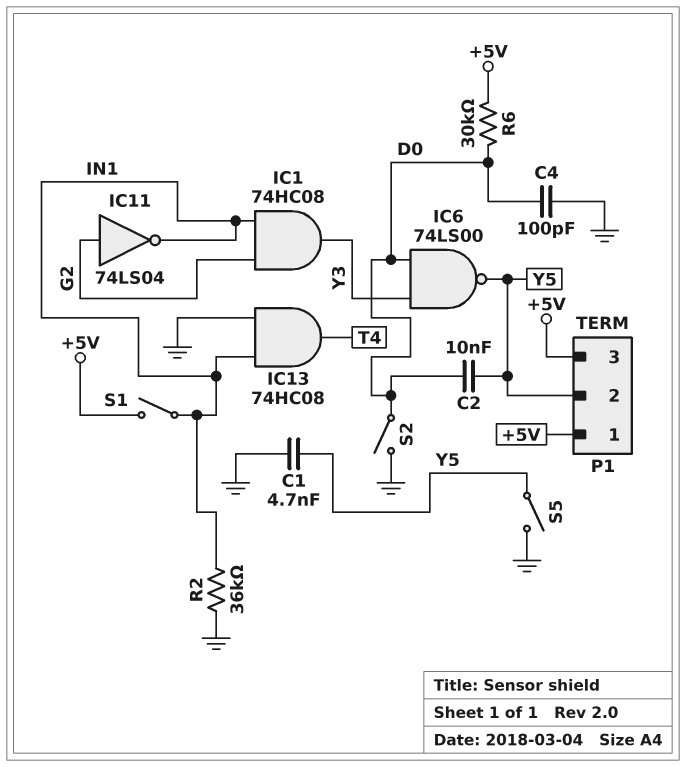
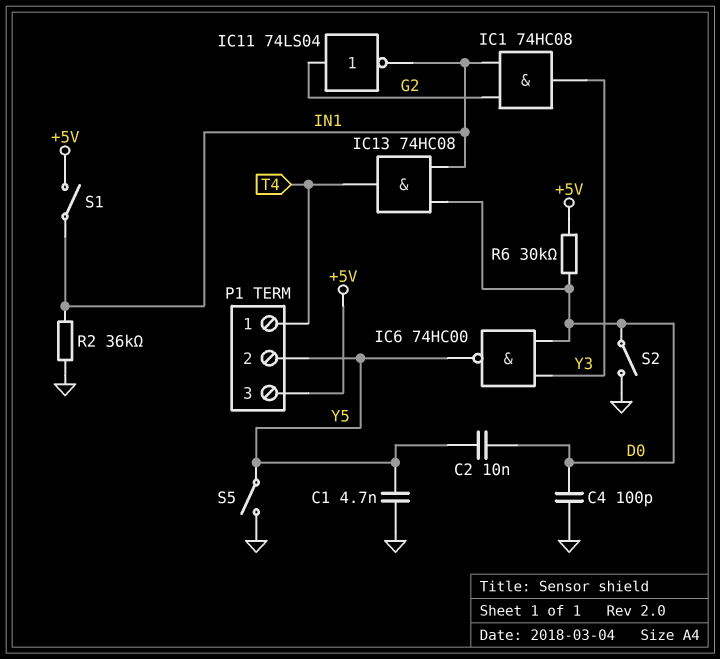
IC6: NAND 74LS00 (in D0, in Y3, out Y5) -> NAND 74HC00 (in D0, in Y3, out Y5)
IC13: AND 74HC08 (in GND, in IN1, out T4) -> AND 74HC08 (in D0, in IN1, out T4)
P1 pin 1: +5V -> T4

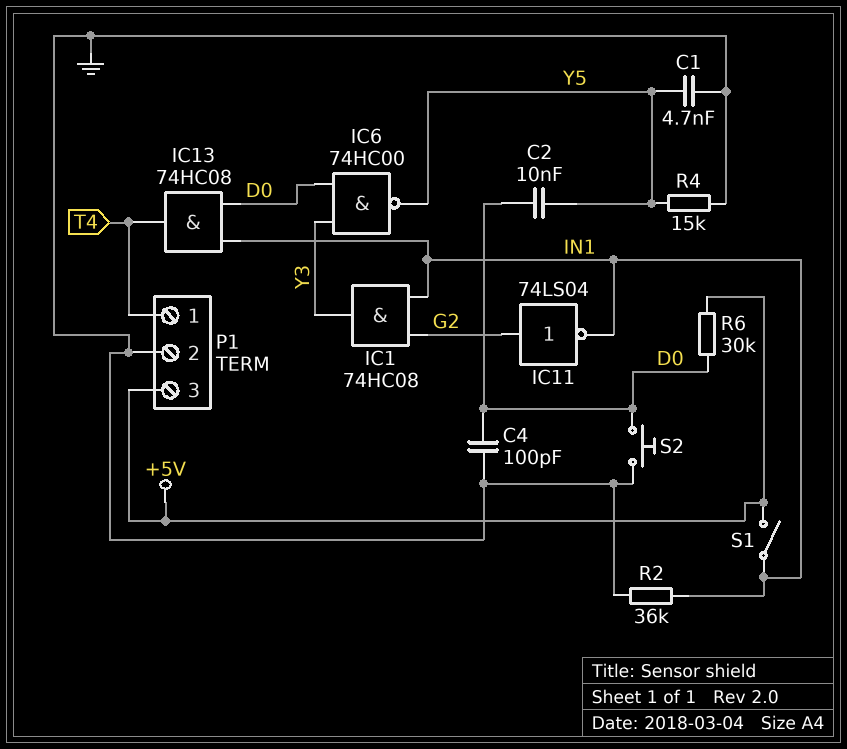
P1 pin 2: Y5 -> GND
R4: none -> 15k (GND, Y5)
S2: switch (D0, GND) -> button (D0, GND)
S5: switch (GND, Y5) -> none

